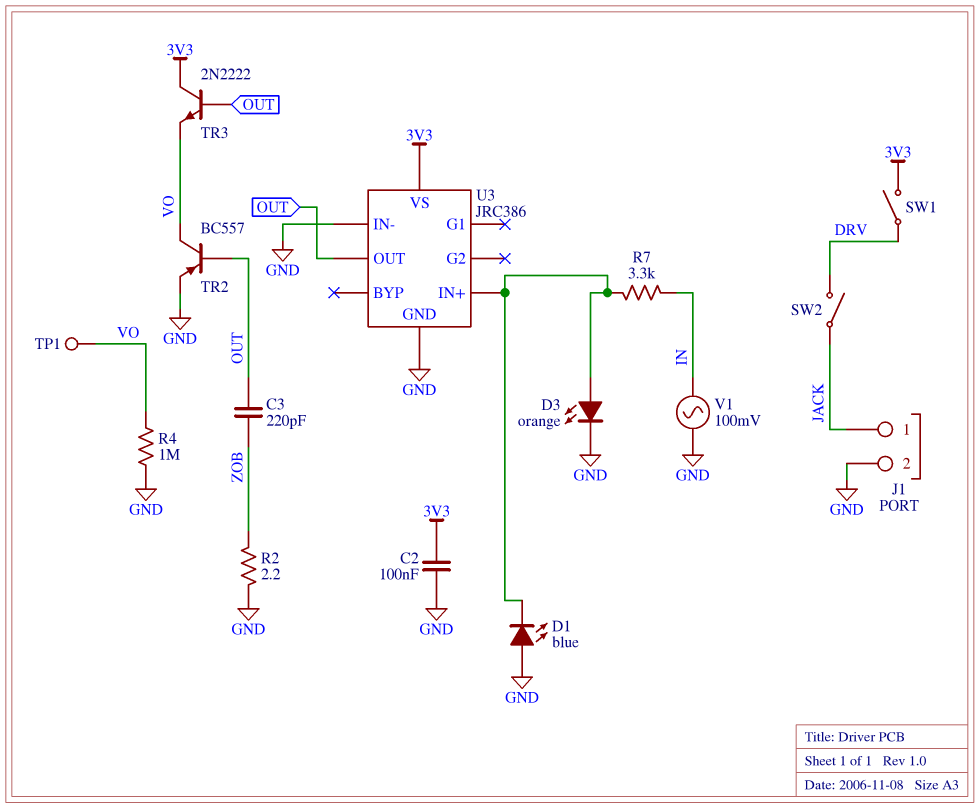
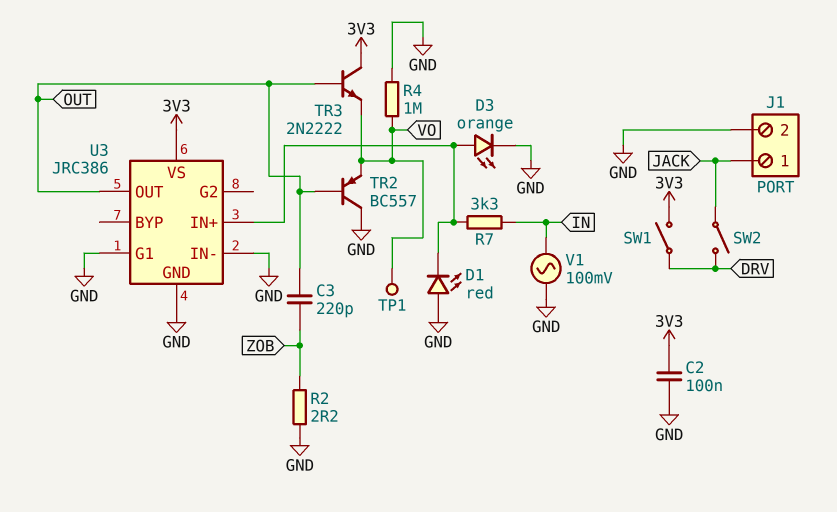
D1: LED blue (A GND, K U3/IN+) -> LED red (A GND, K U3/IN+)
TR2: PNP BC557 (B OUT, C VO, E GND) -> PNP BC557 (B OUT, C GND, E VO)
U3 pin G1: none -> GND

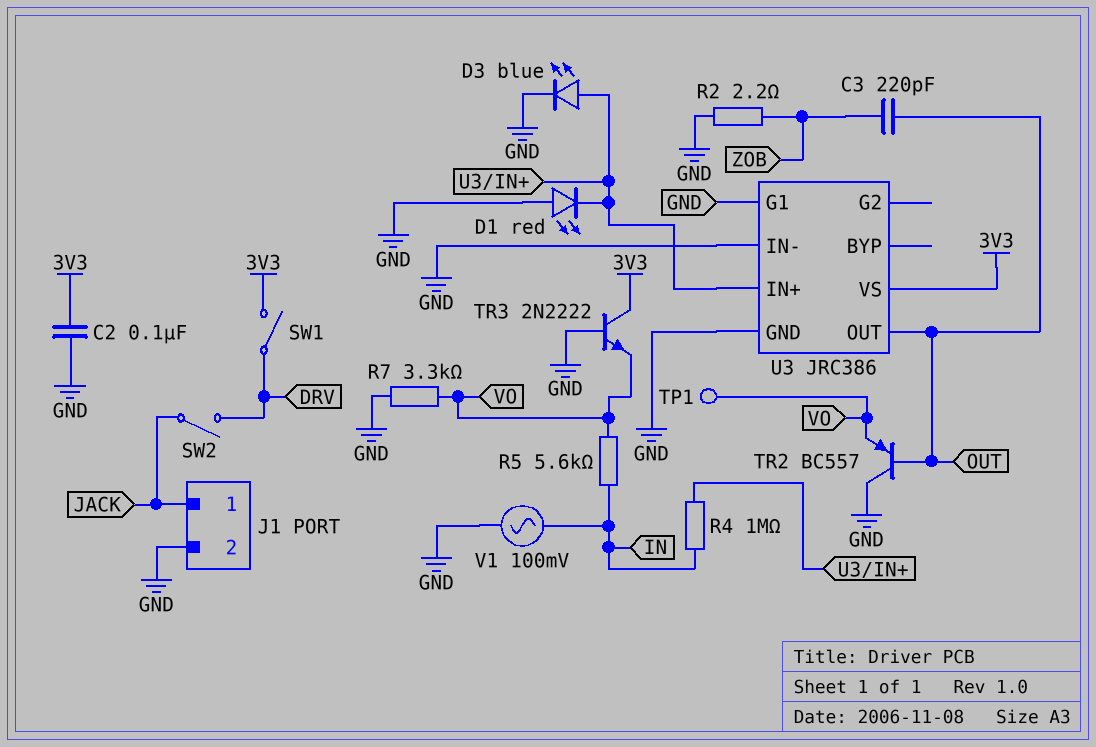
D3: LED orange (A U3/IN+, K GND) -> LED blue (A U3/IN+, K GND)
R4: 1M (GND, VO) -> 1M (IN, U3/IN+)
R5: none -> 5.6k (IN, VO)
R7: 3.3k (IN, U3/IN+) -> 3.3k (GND, VO)
TR3: NPN 2N2222 (B OUT, C 3V3, E VO) -> NPN 2N2222 (B GND, C 3V3, E VO)

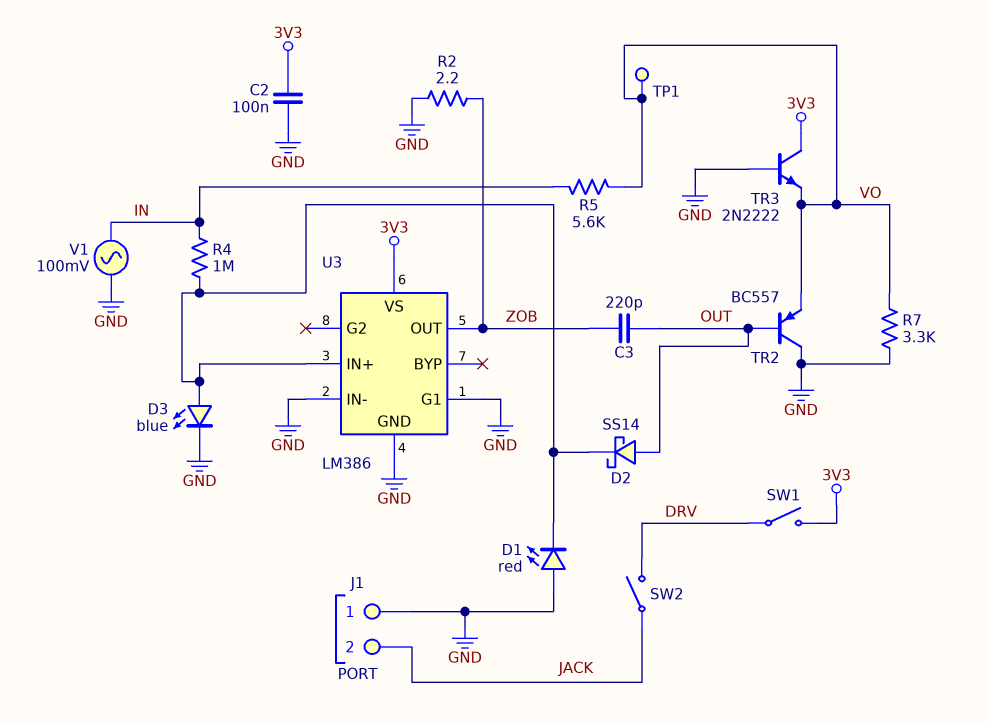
D2: none -> schottky SS14 (A OUT, K U3/IN+)
J1 pin 1: JACK -> GND
J1 pin 2: GND -> JACK
U3: JRC386 -> LM386
U3 pin OUT: OUT -> ZOB

